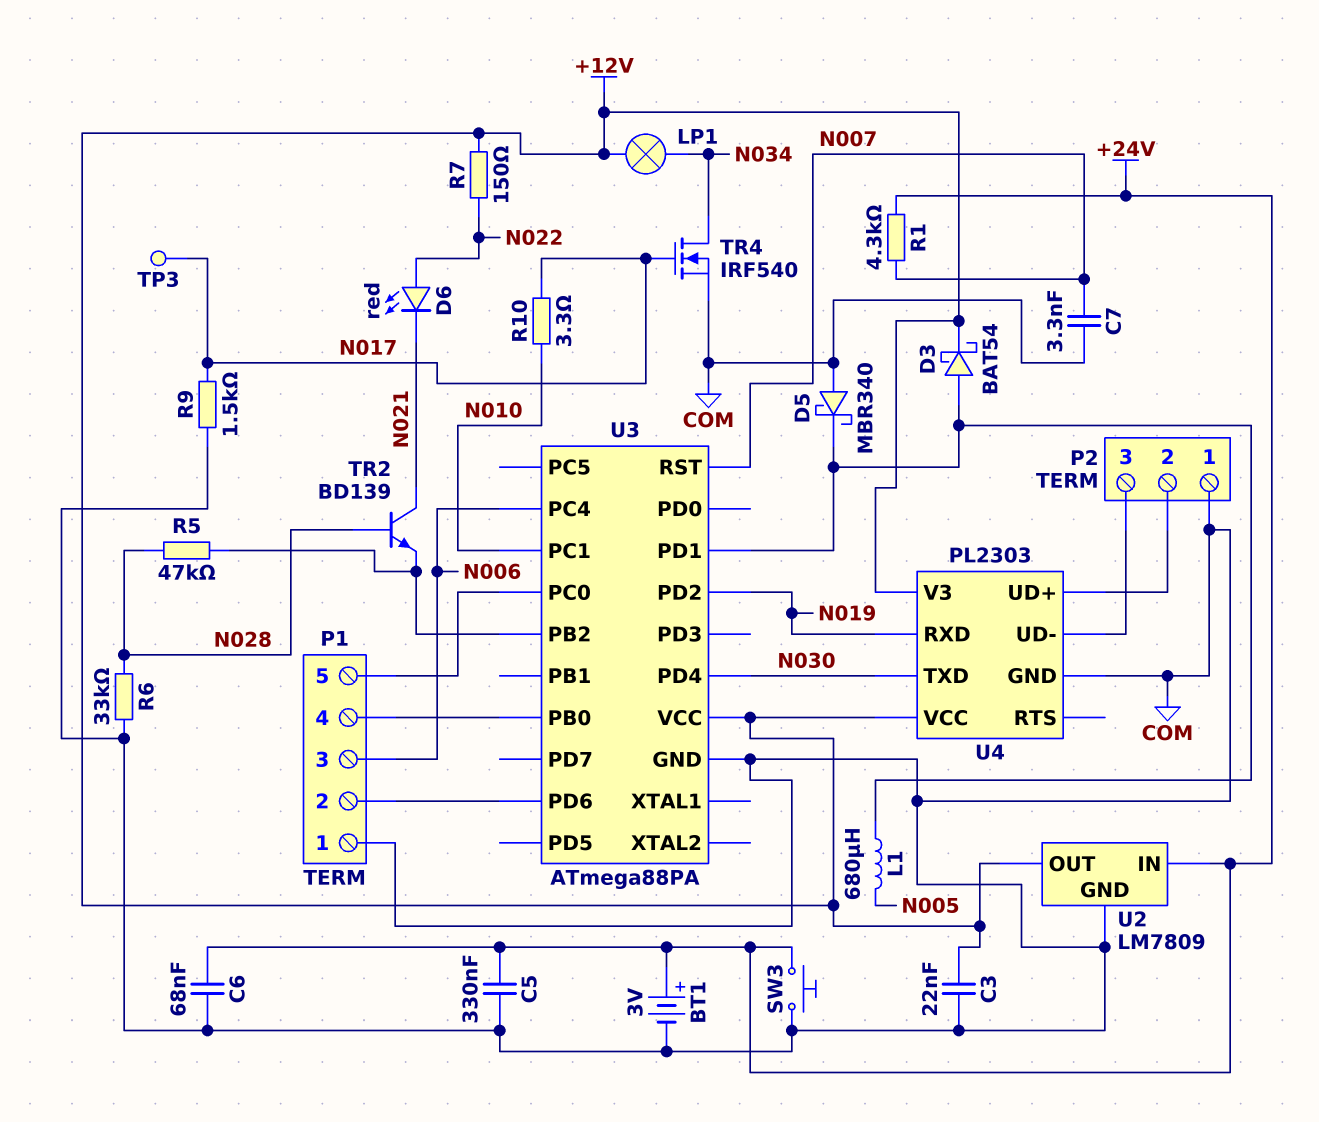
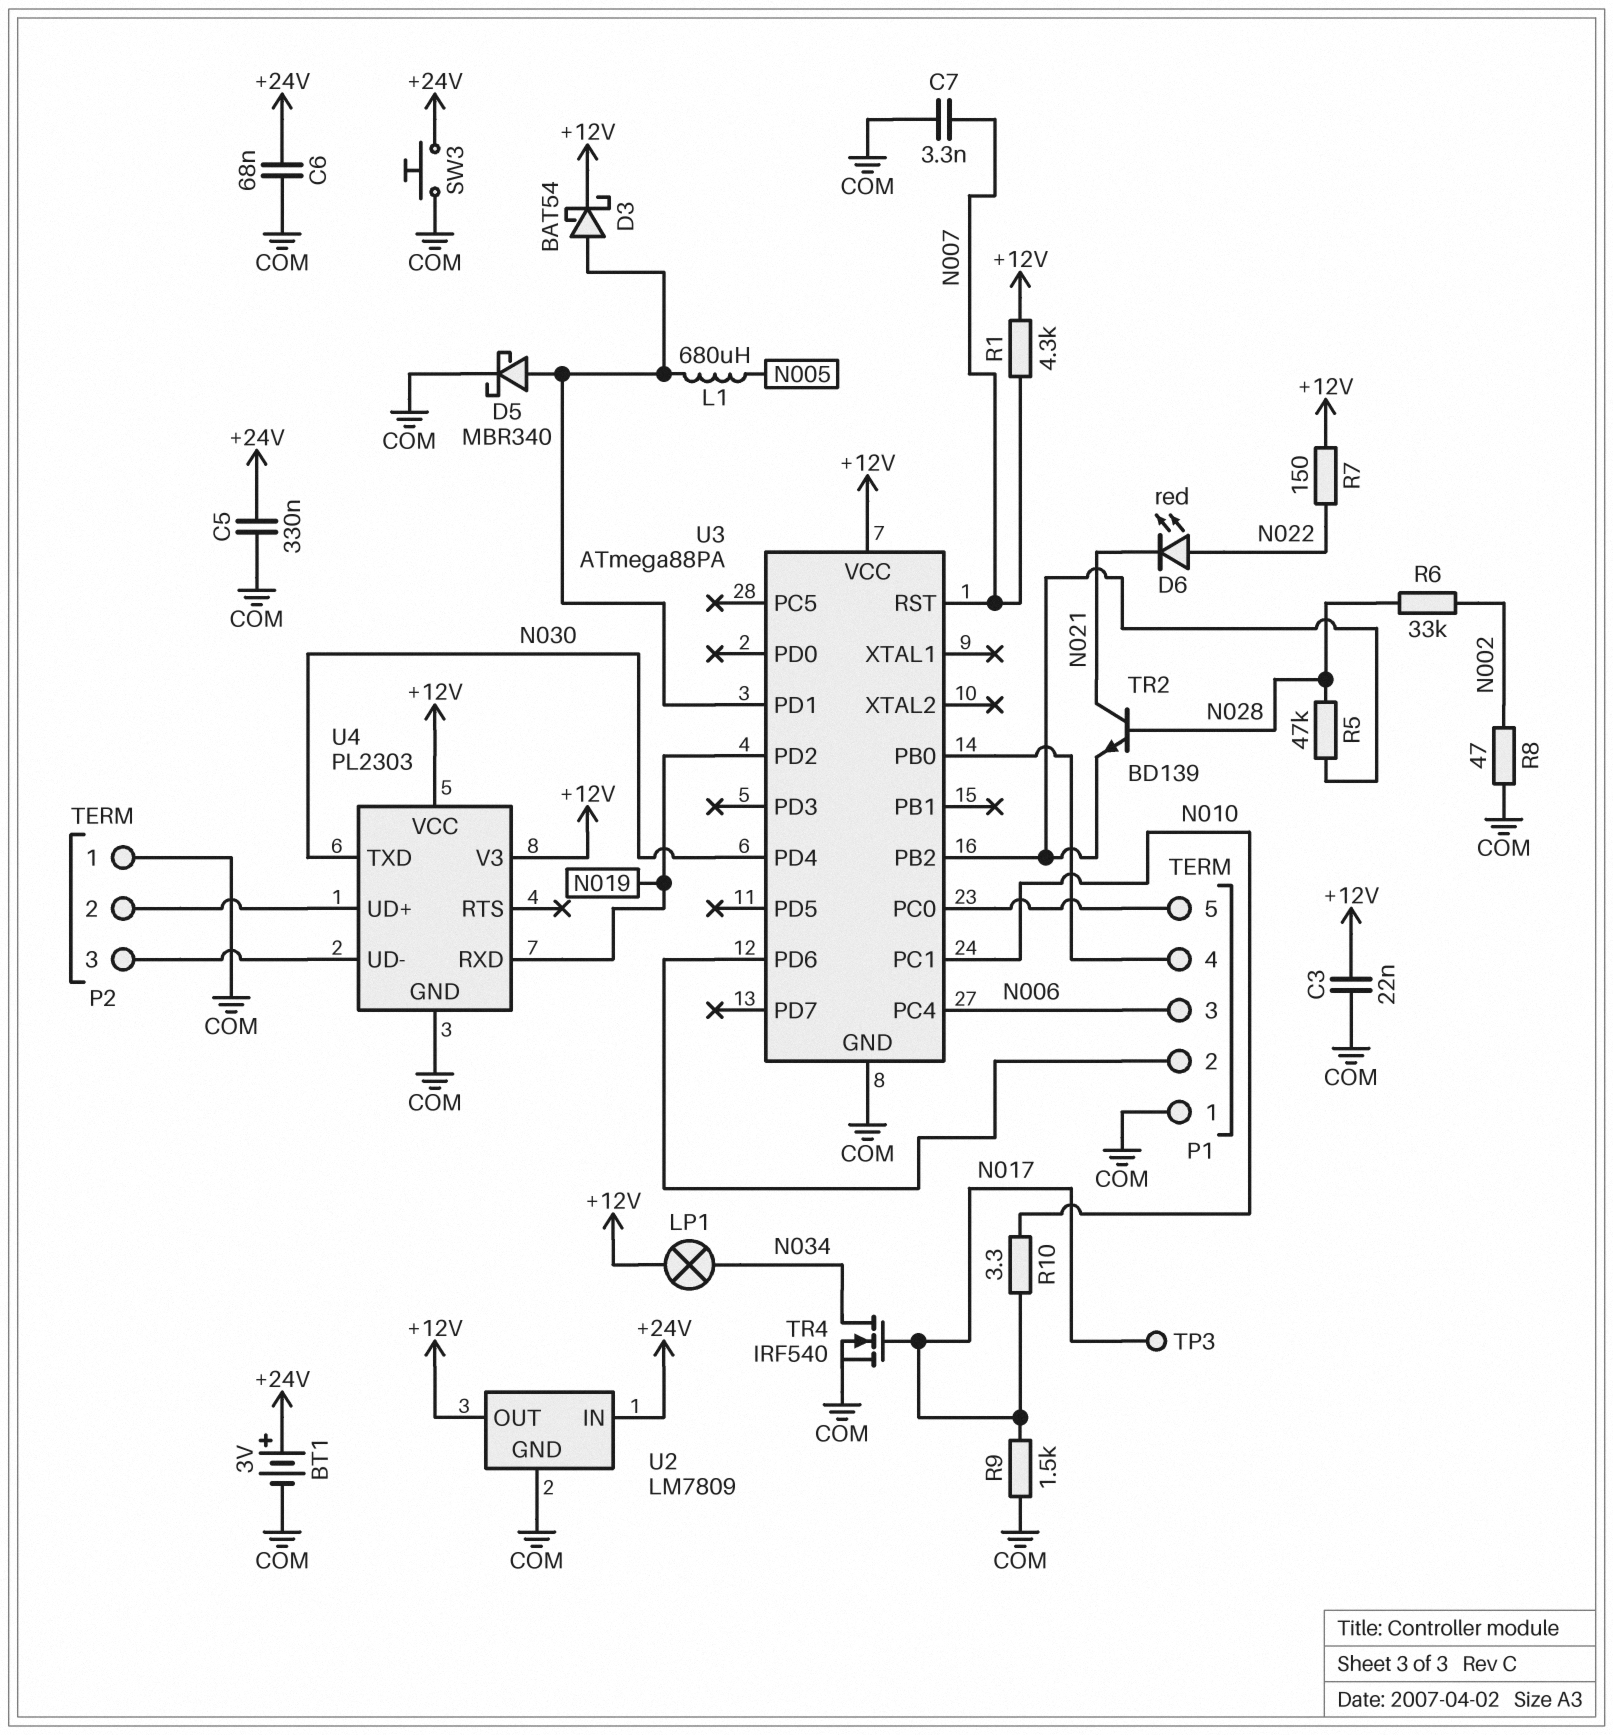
D5: schottky MBR340 (A COM, K U3/PD1) -> schottky MBR340 (A U3/PD1, K COM)
R1: 4.3k (+24V, N007) -> 4.3k (+12V, N007)
R6: 33k (COM, N028) -> 33k (N002, N028)
R8: none -> 47 (COM, N002)

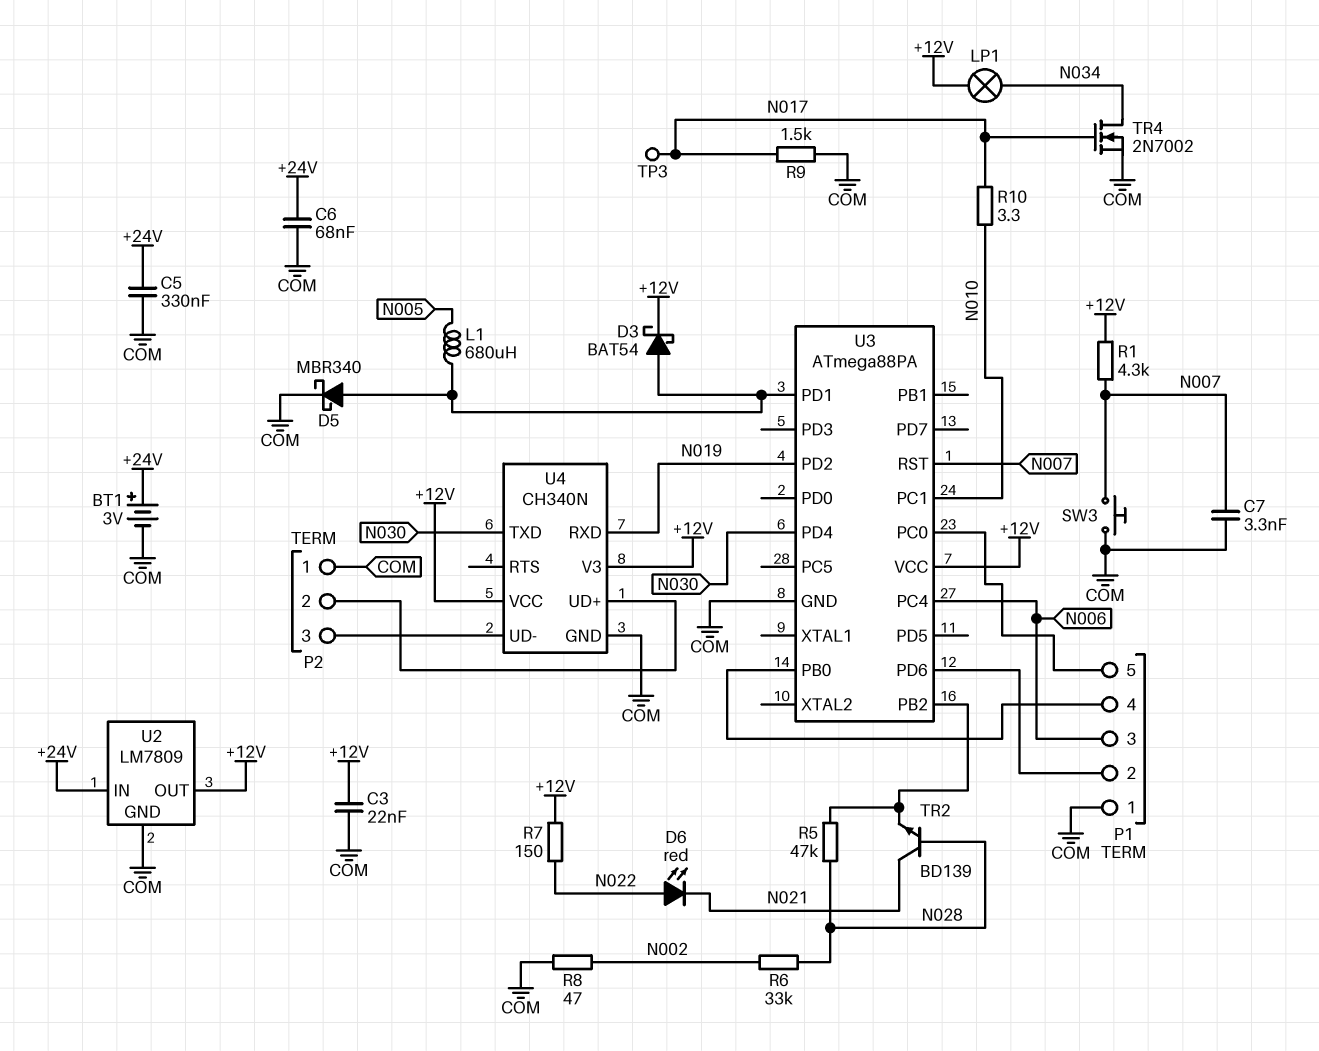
SW3: button (+24V, COM) -> button (COM, N007)
TR4: NMOS IRF540 (G N017, D N034, S COM) -> NMOS 2N7002 (G N017, D N034, S COM)
U4: PL2303 -> CH340N

